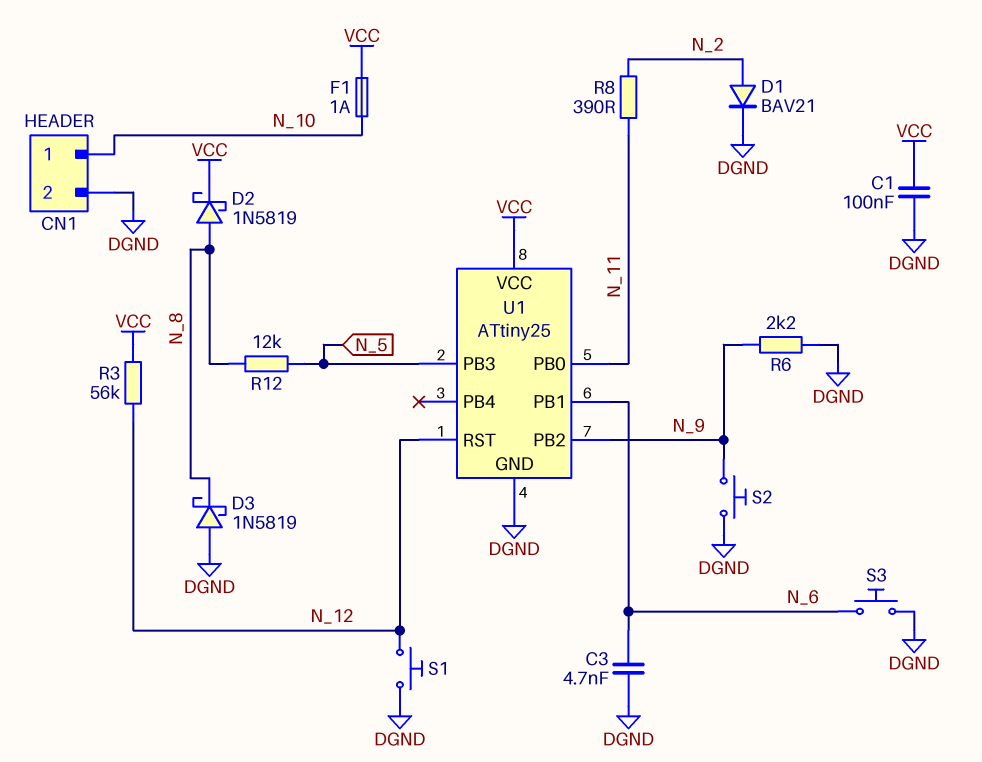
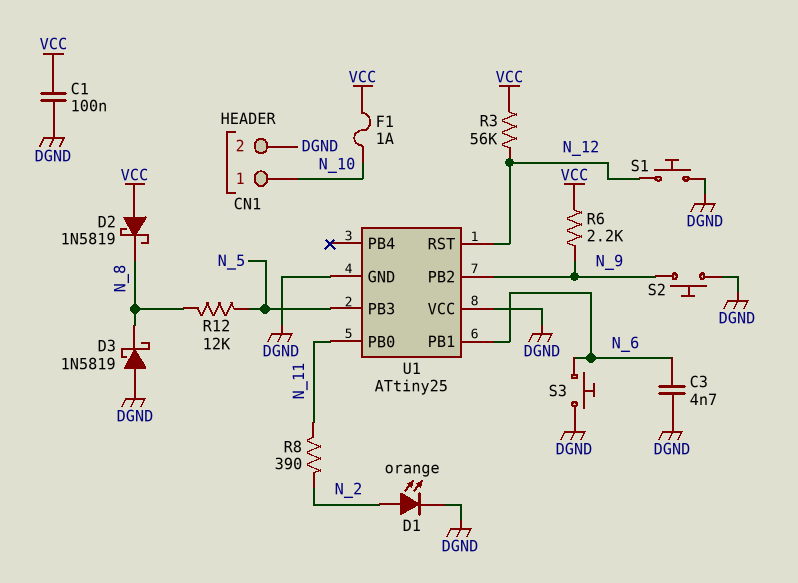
D1: diode BAV21 (A N_2, K DGND) -> LED orange (A N_2, K DGND)
D2: schottky 1N5819 (A N_8, K VCC) -> schottky 1N5819 (A VCC, K N_8)
R6: 2.2k (DGND, N_9) -> 2.2k (N_9, VCC)
U1 pin VCC: VCC -> DGND

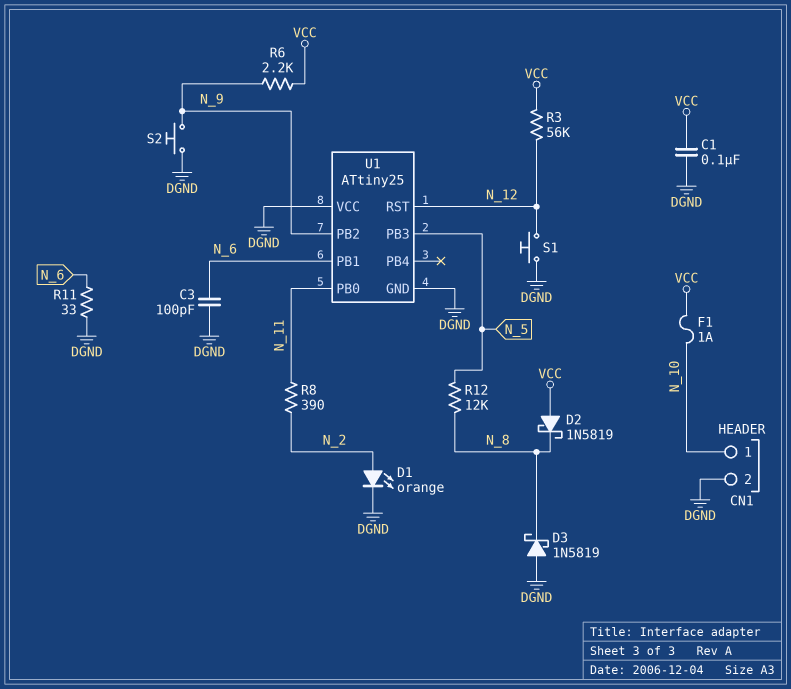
C3: 4.7nF (DGND, N_6) -> 100pF (DGND, N_6)
R11: none -> 33 (DGND, N_6)
S3: button (DGND, N_6) -> none

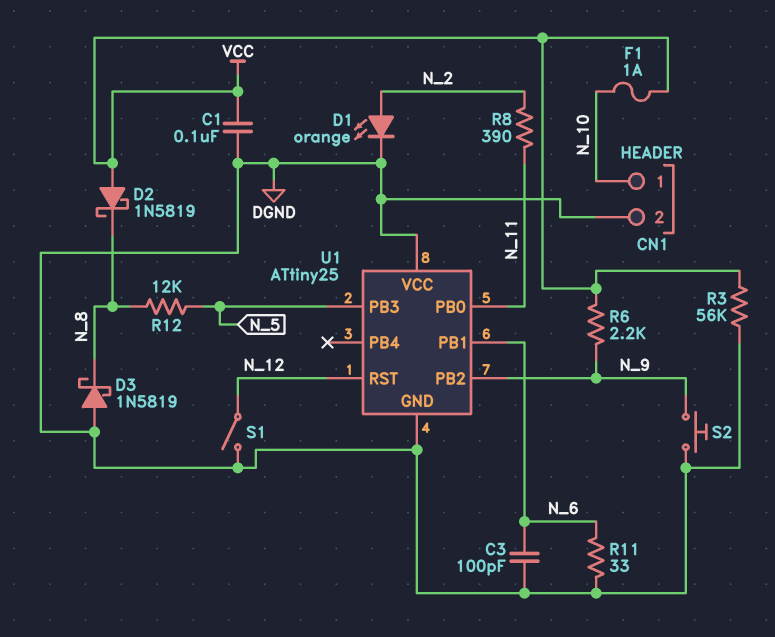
R3: 56k (N_12, VCC) -> 56k (DGND, VCC)
S1: button (DGND, N_12) -> switch (DGND, N_12)

